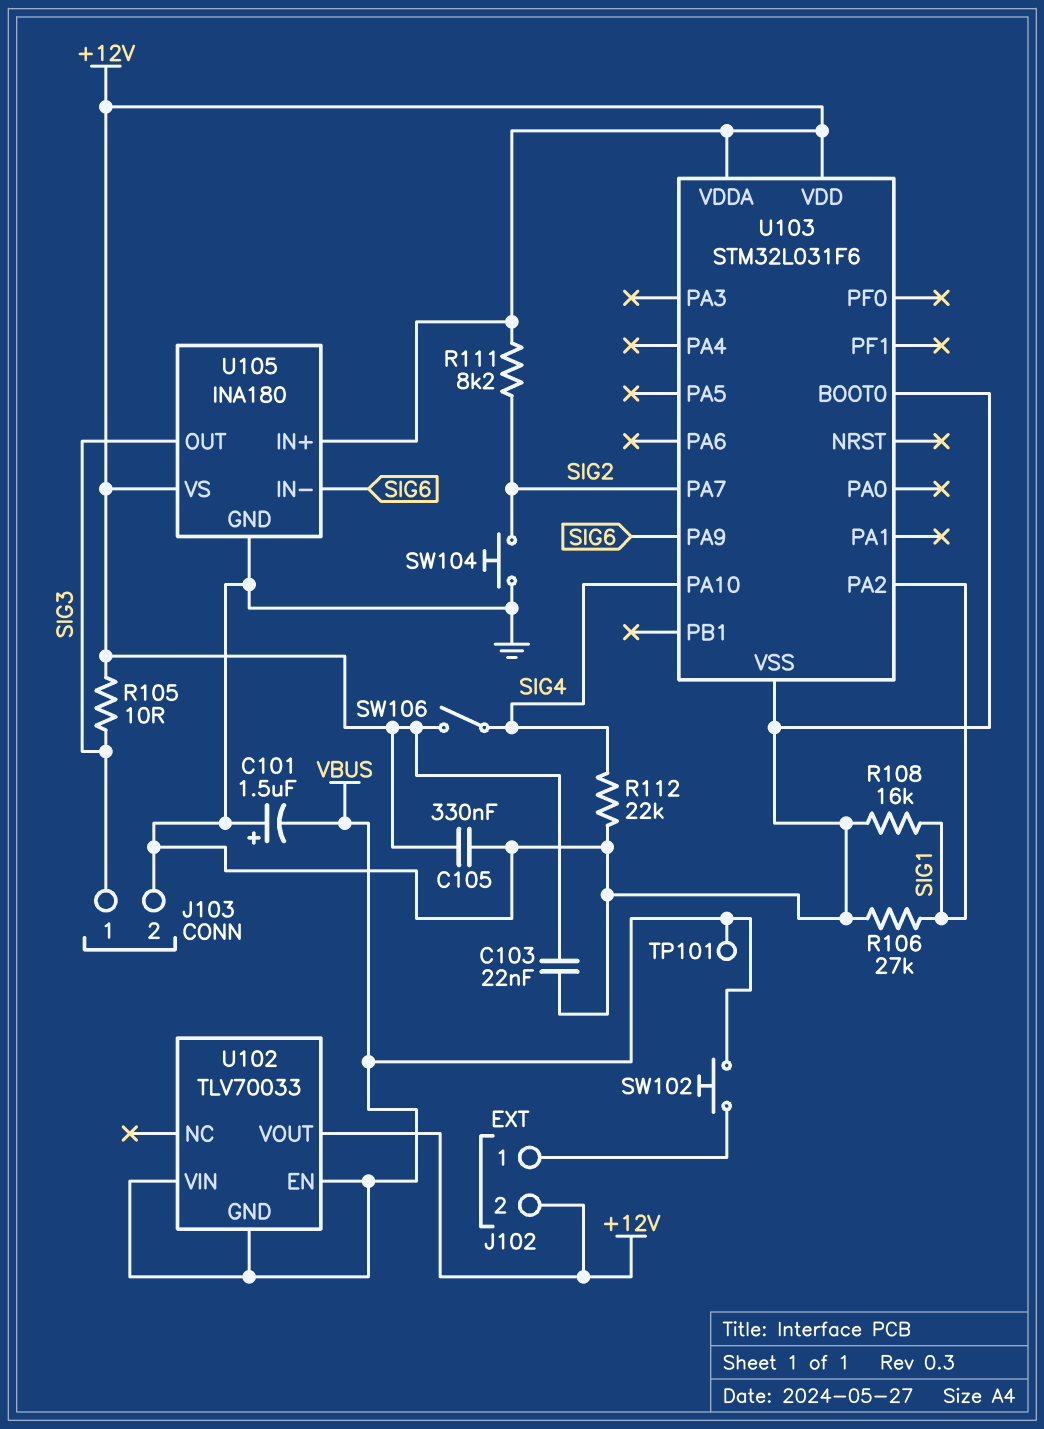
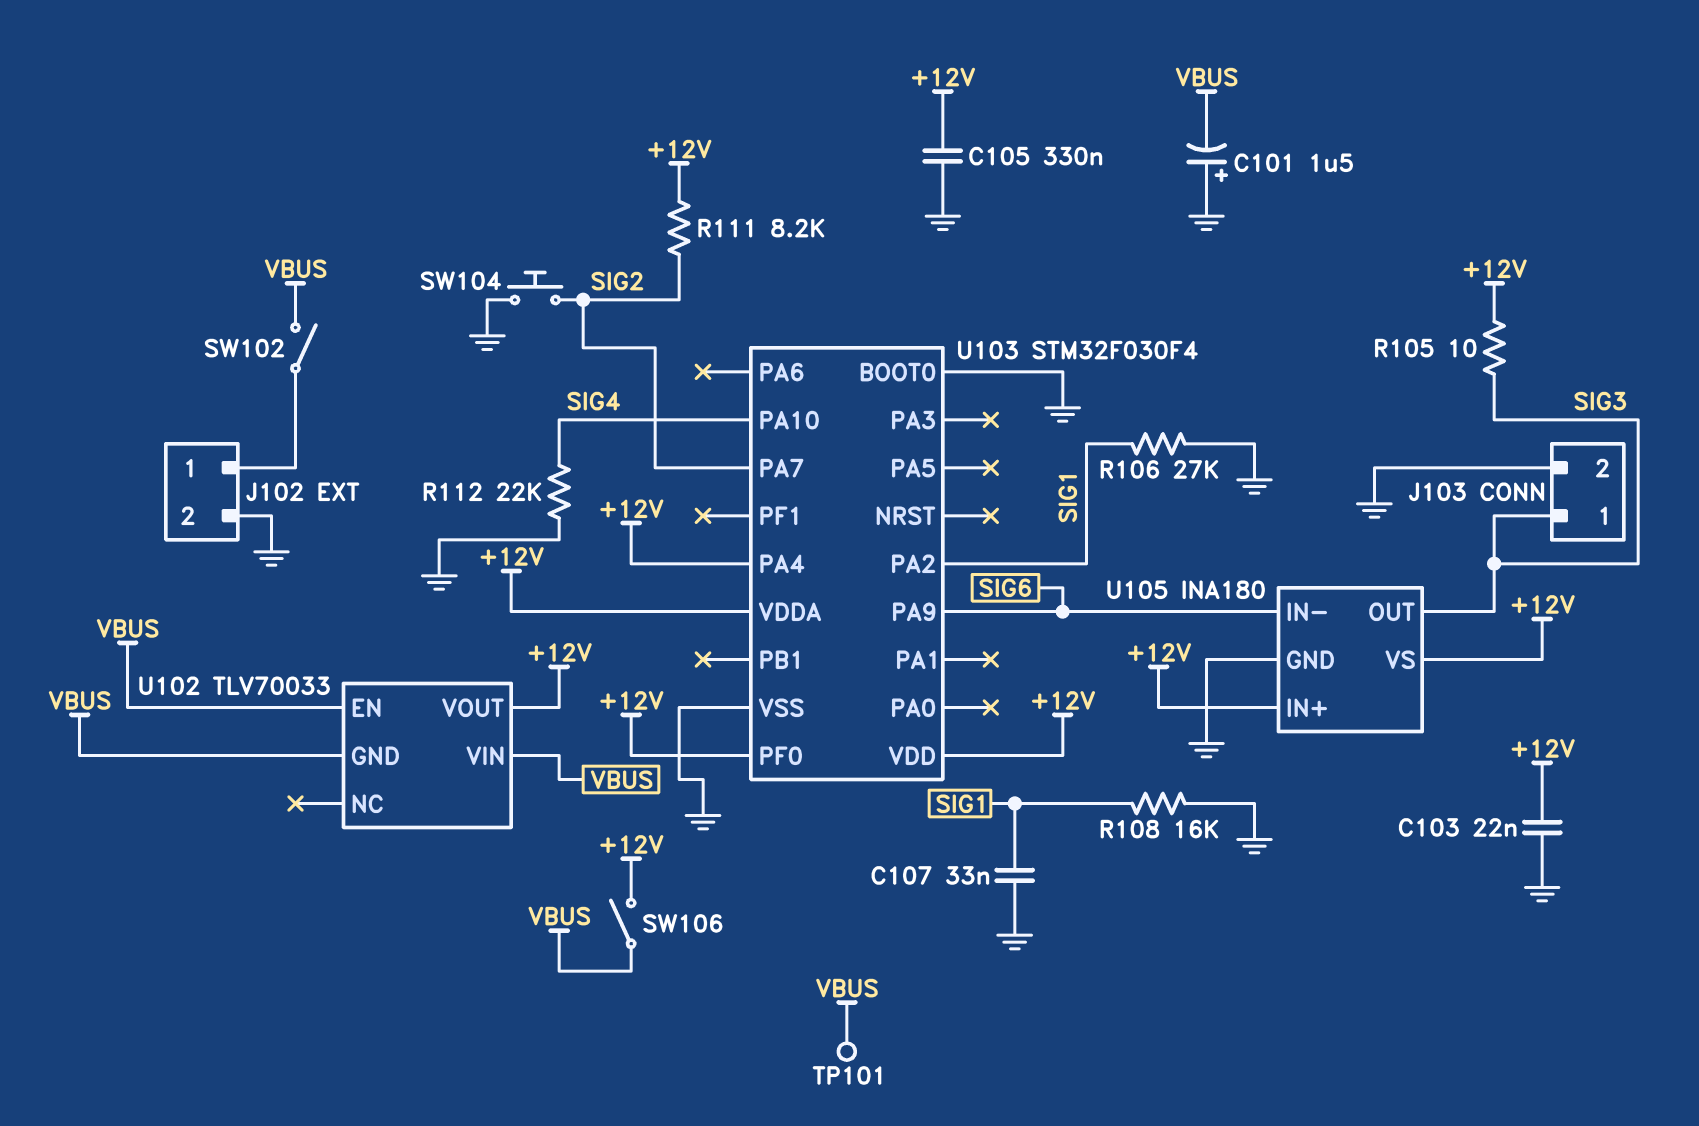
C107: none -> 33nF (GND, SIG1)
J102 pin 2: +12V -> GND
SW102: button (J102/1, VBUS) -> switch (J102/1, VBUS)
SW106: switch (+12V, SIG4) -> switch (+12V, VBUS)
U103: STM32L031F6 -> STM32F030F4
U103 pin PA4: none -> +12V
U103 pin PF0: none -> +12V

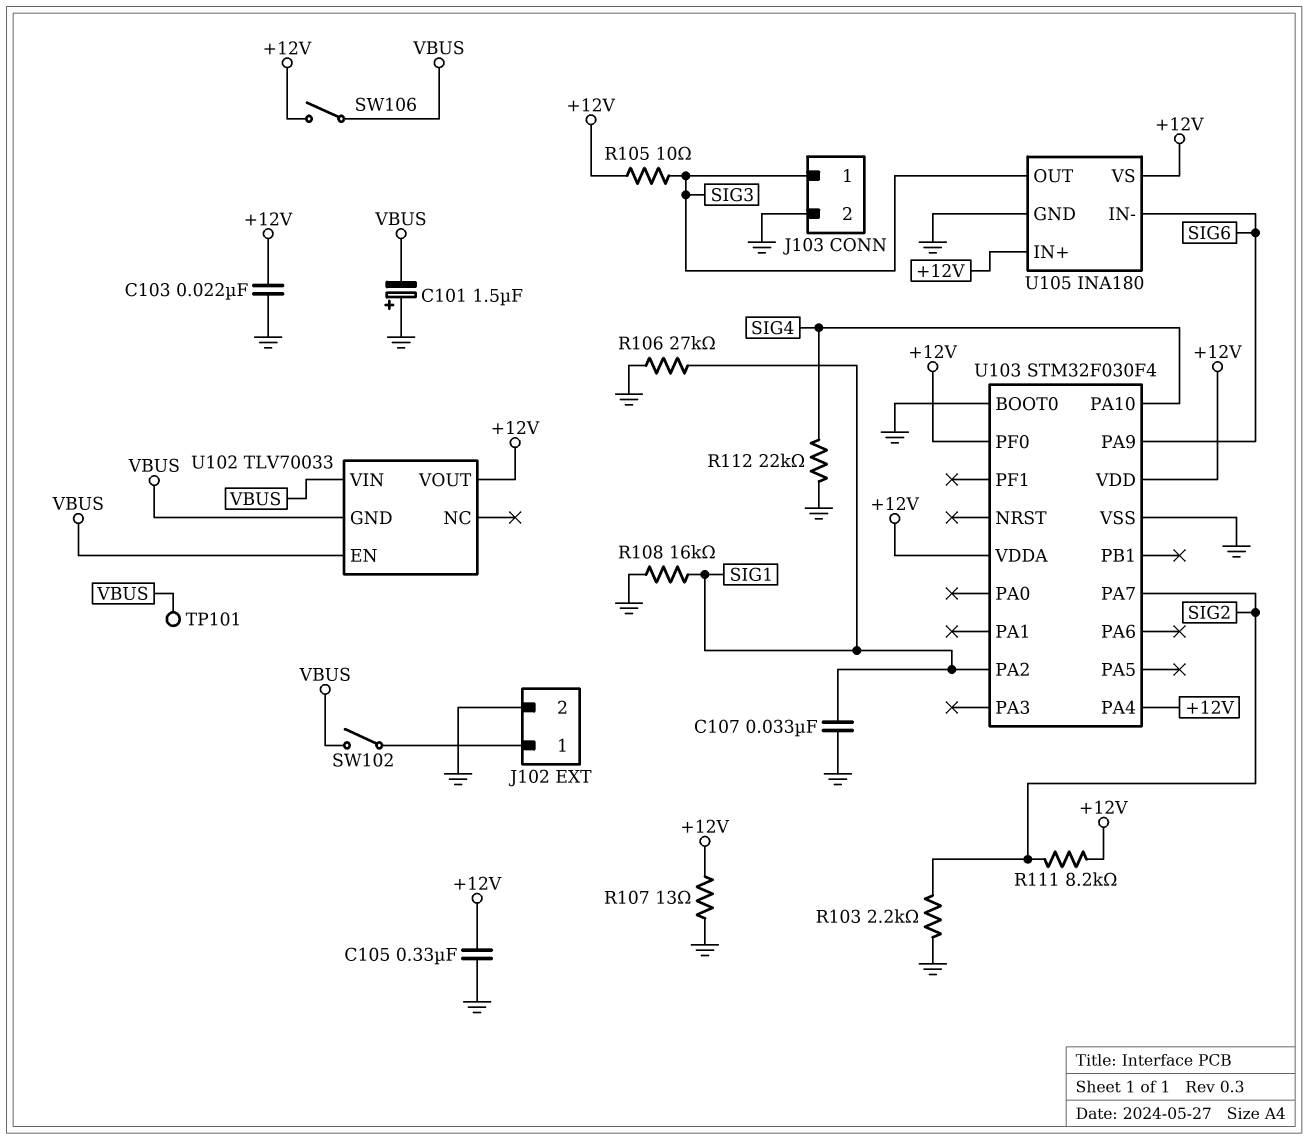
R103: none -> 2.2k (GND, SIG2)
R107: none -> 13 (+12V, GND)
SW104: button (GND, SIG2) -> none

